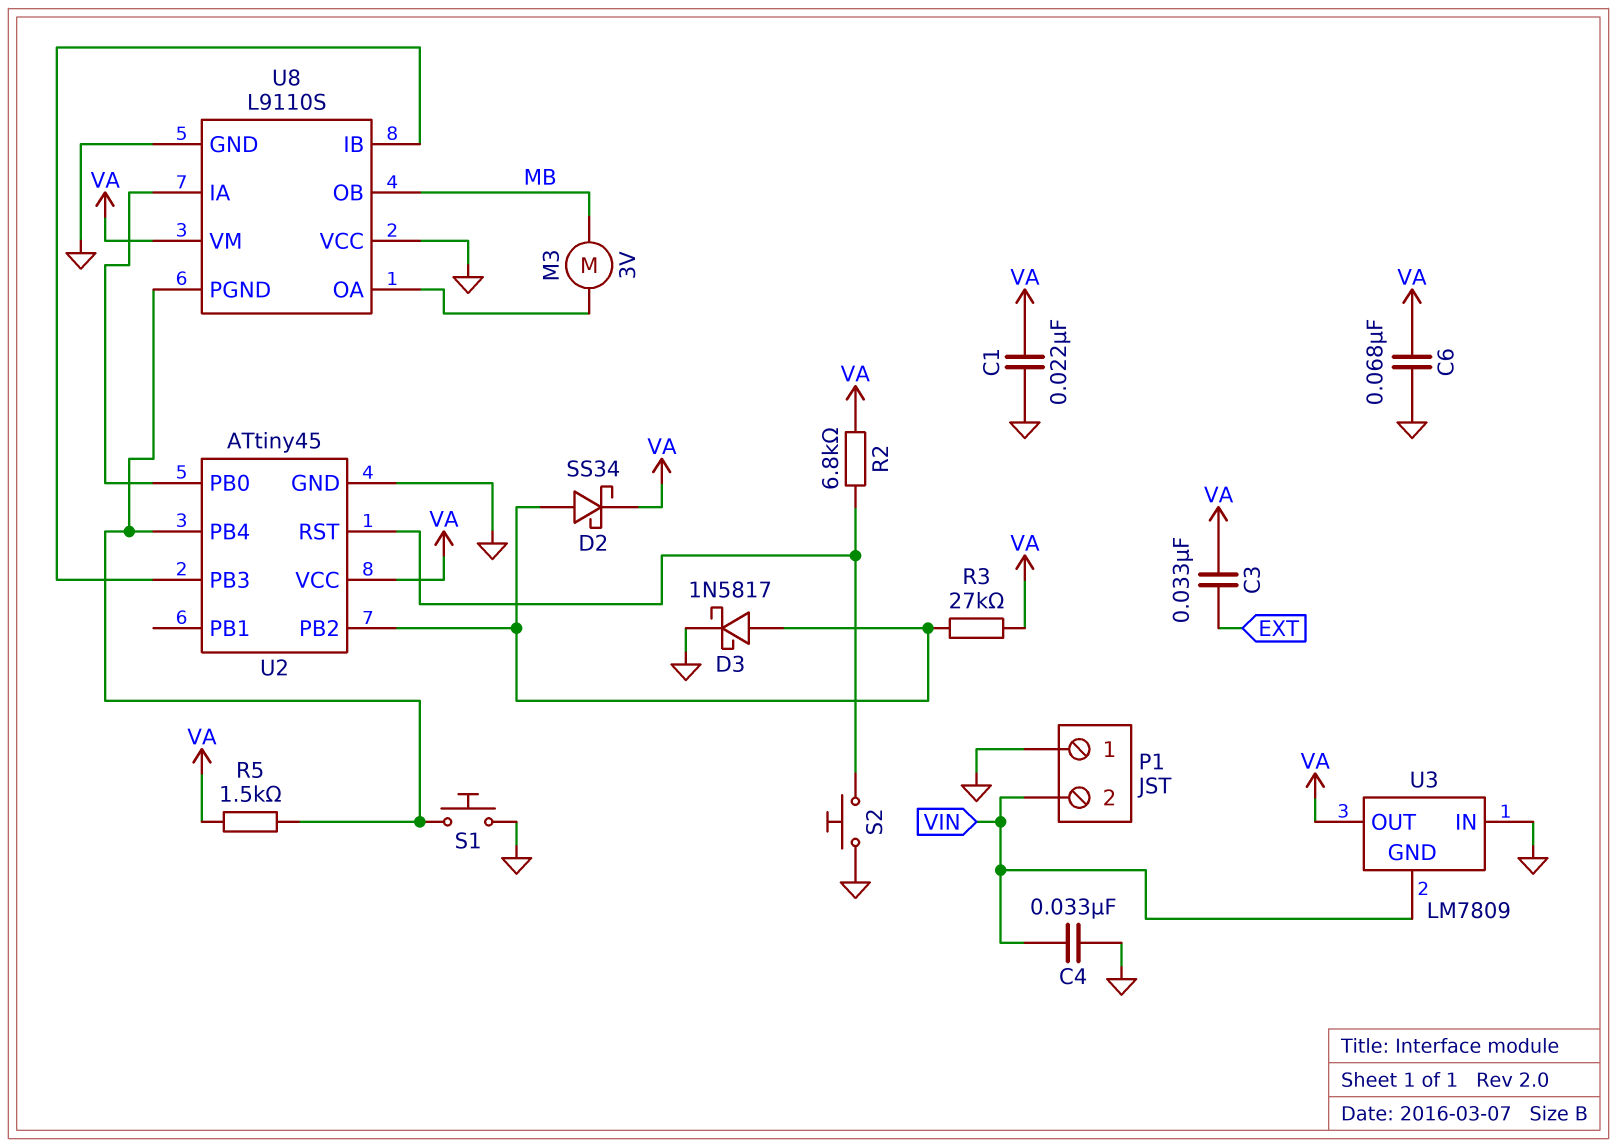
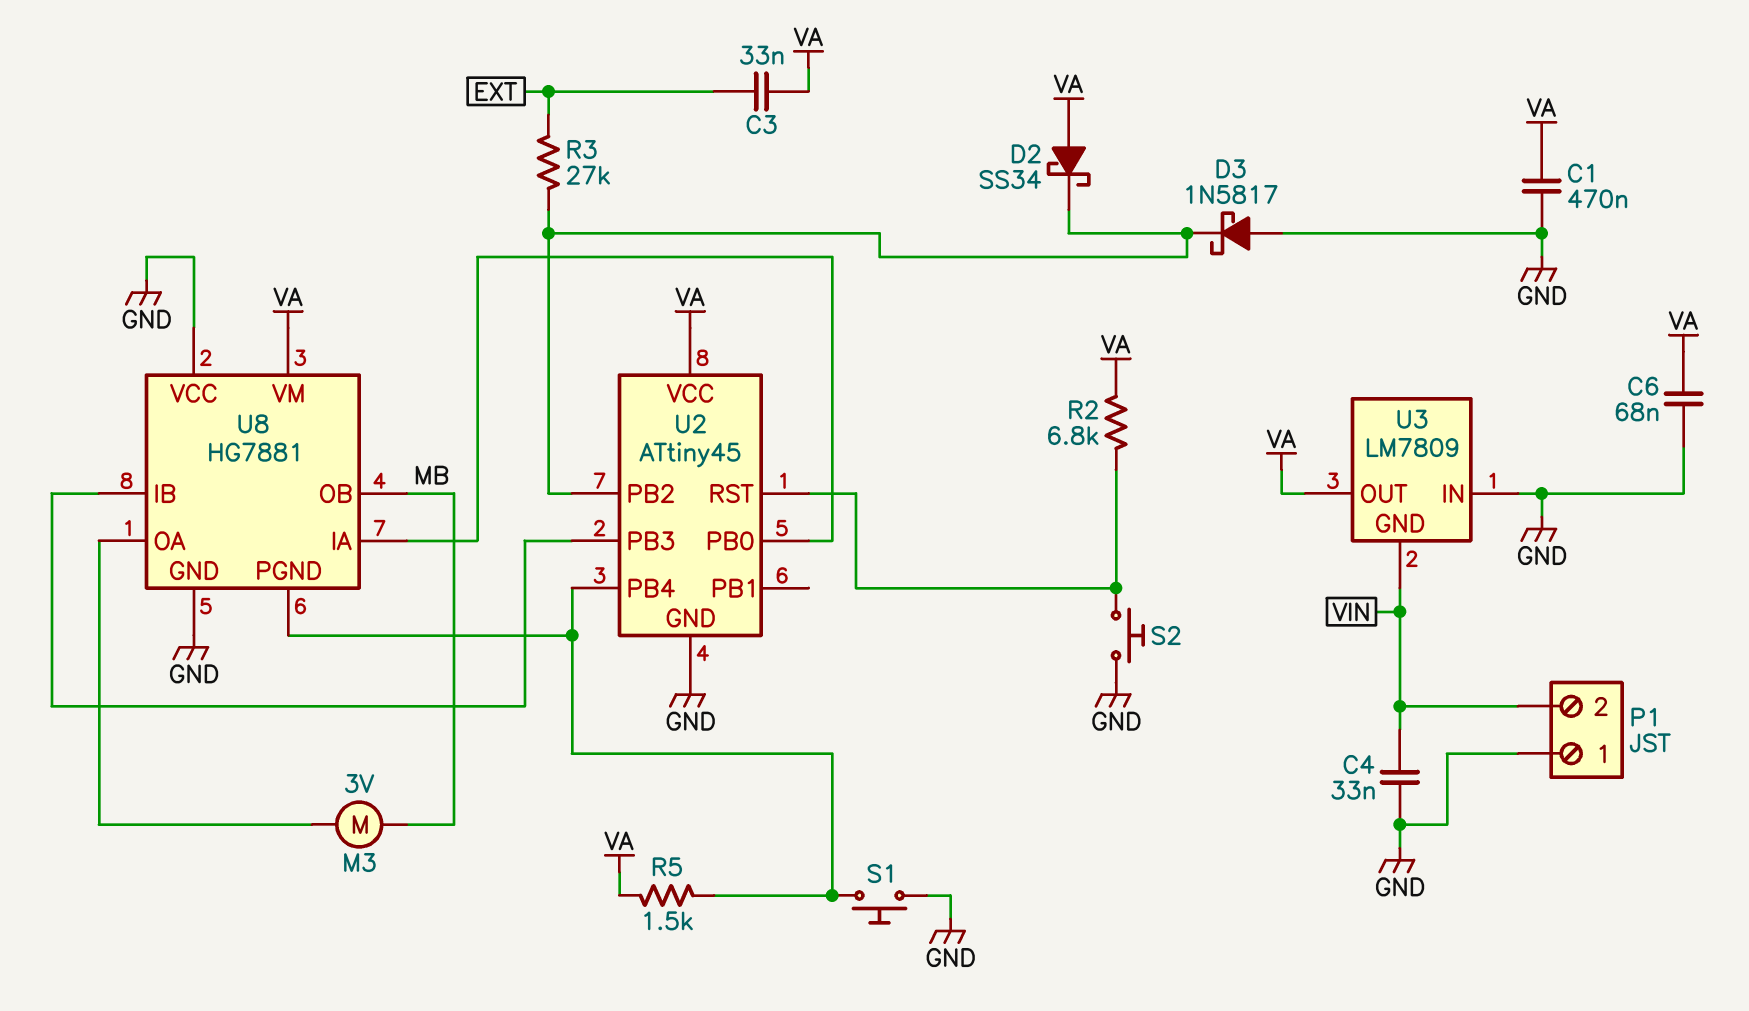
C1: 22nF (GND, VA) -> 470nF (GND, VA)
D2: schottky SS34 (A U2/PB2, K VA) -> schottky SS34 (A VA, K U2/PB2)
D3: schottky 1N5817 (A U2/PB2, K GND) -> schottky 1N5817 (A GND, K U2/PB2)
R3: 27k (U2/PB2, VA) -> 27k (EXT, U2/PB2)
U8: L9110S -> HG7881

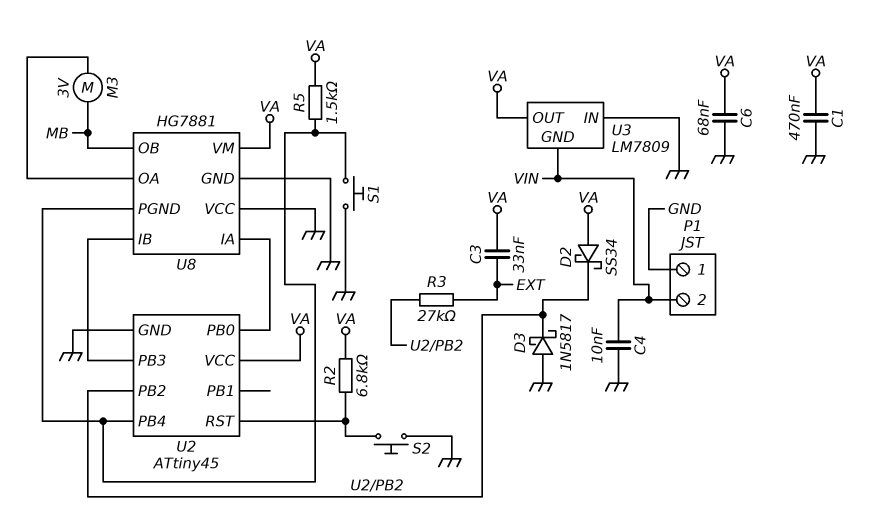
C4: 33nF (GND, VIN) -> 10nF (GND, VIN)

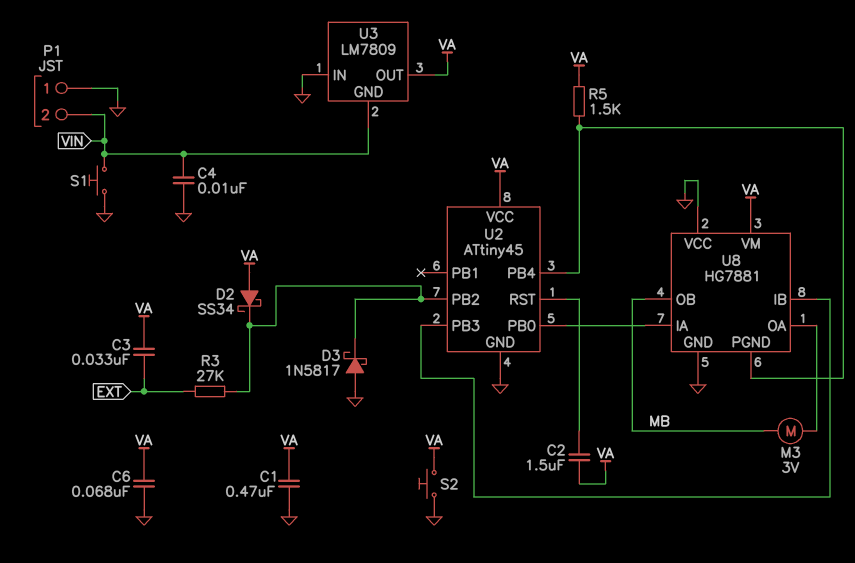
C2: none -> 1.5uF (U2/RST, VA)
R2: 6.8k (U2/RST, VA) -> none
S1: button (GND, U2/PB4) -> button (GND, VIN)
S2: button (GND, U2/RST) -> button (GND, VA)

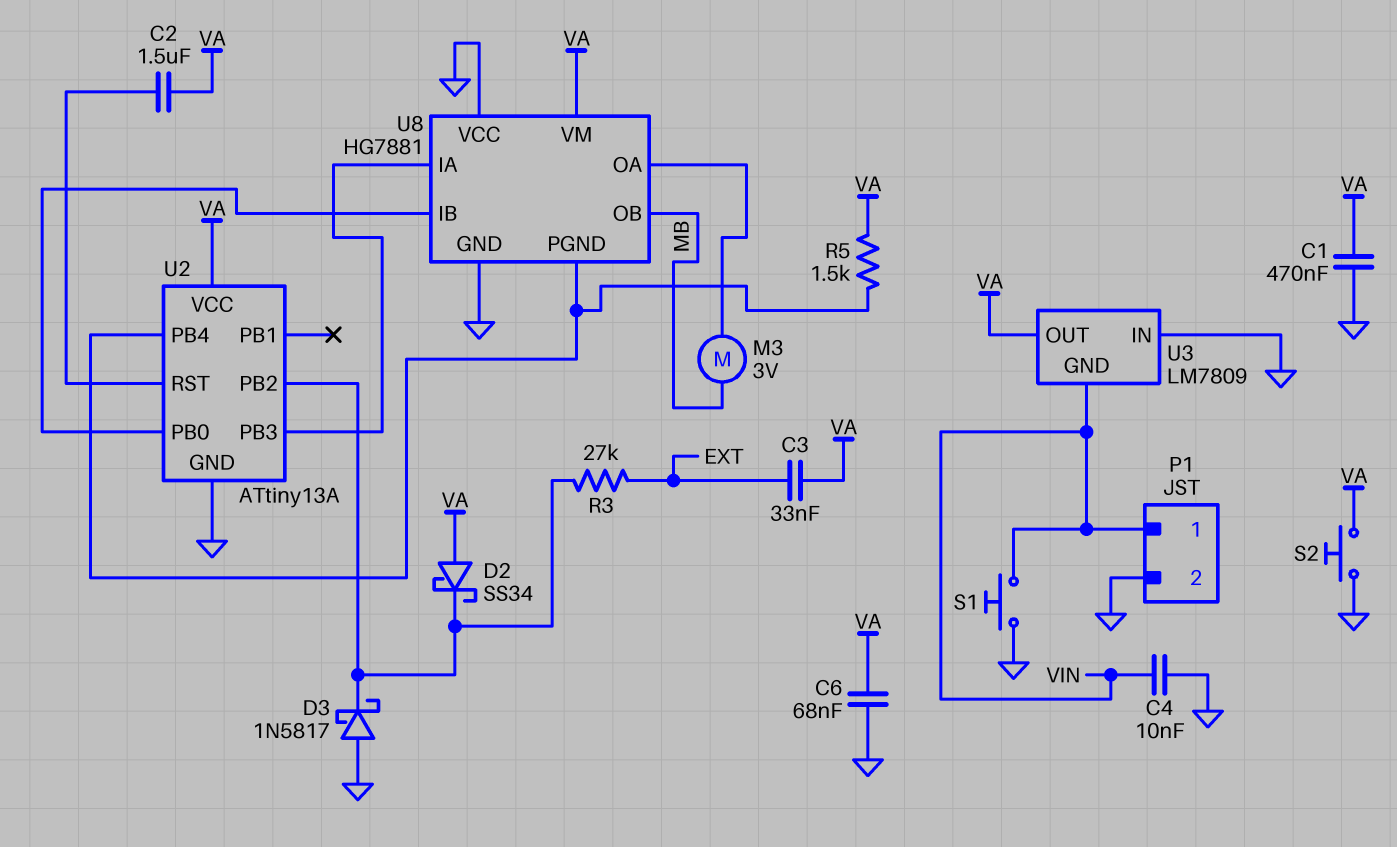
P1 pin 1: GND -> VIN
P1 pin 2: VIN -> GND
U2: ATtiny45 -> ATtiny13A
U8 pin IA: U2/PB0 -> U2/PB3
U8 pin IB: U2/PB3 -> U2/PB0

